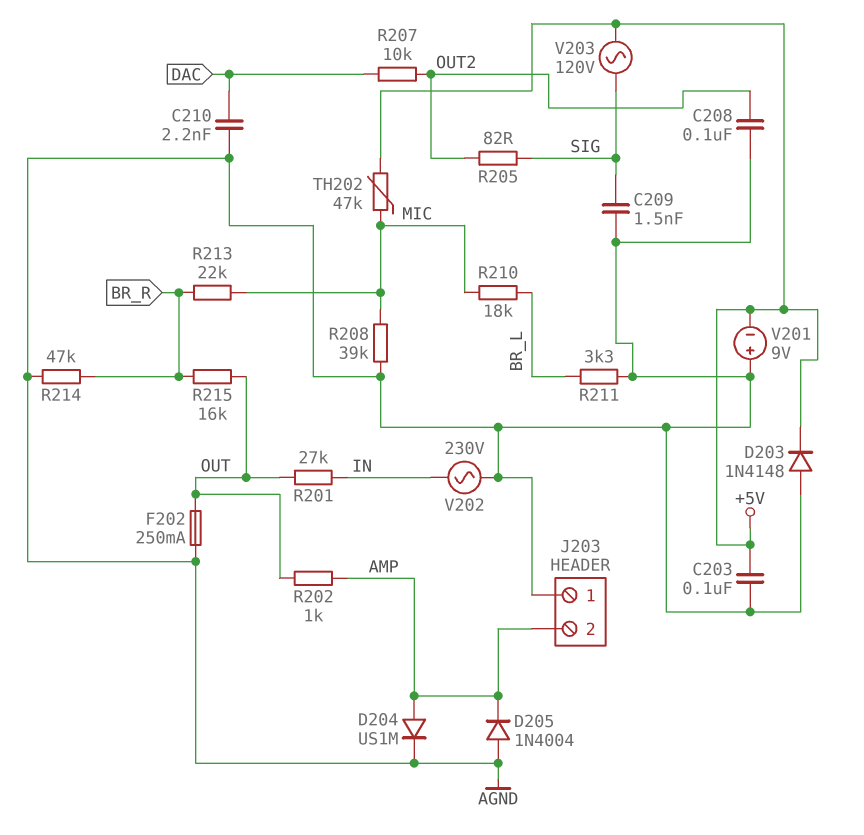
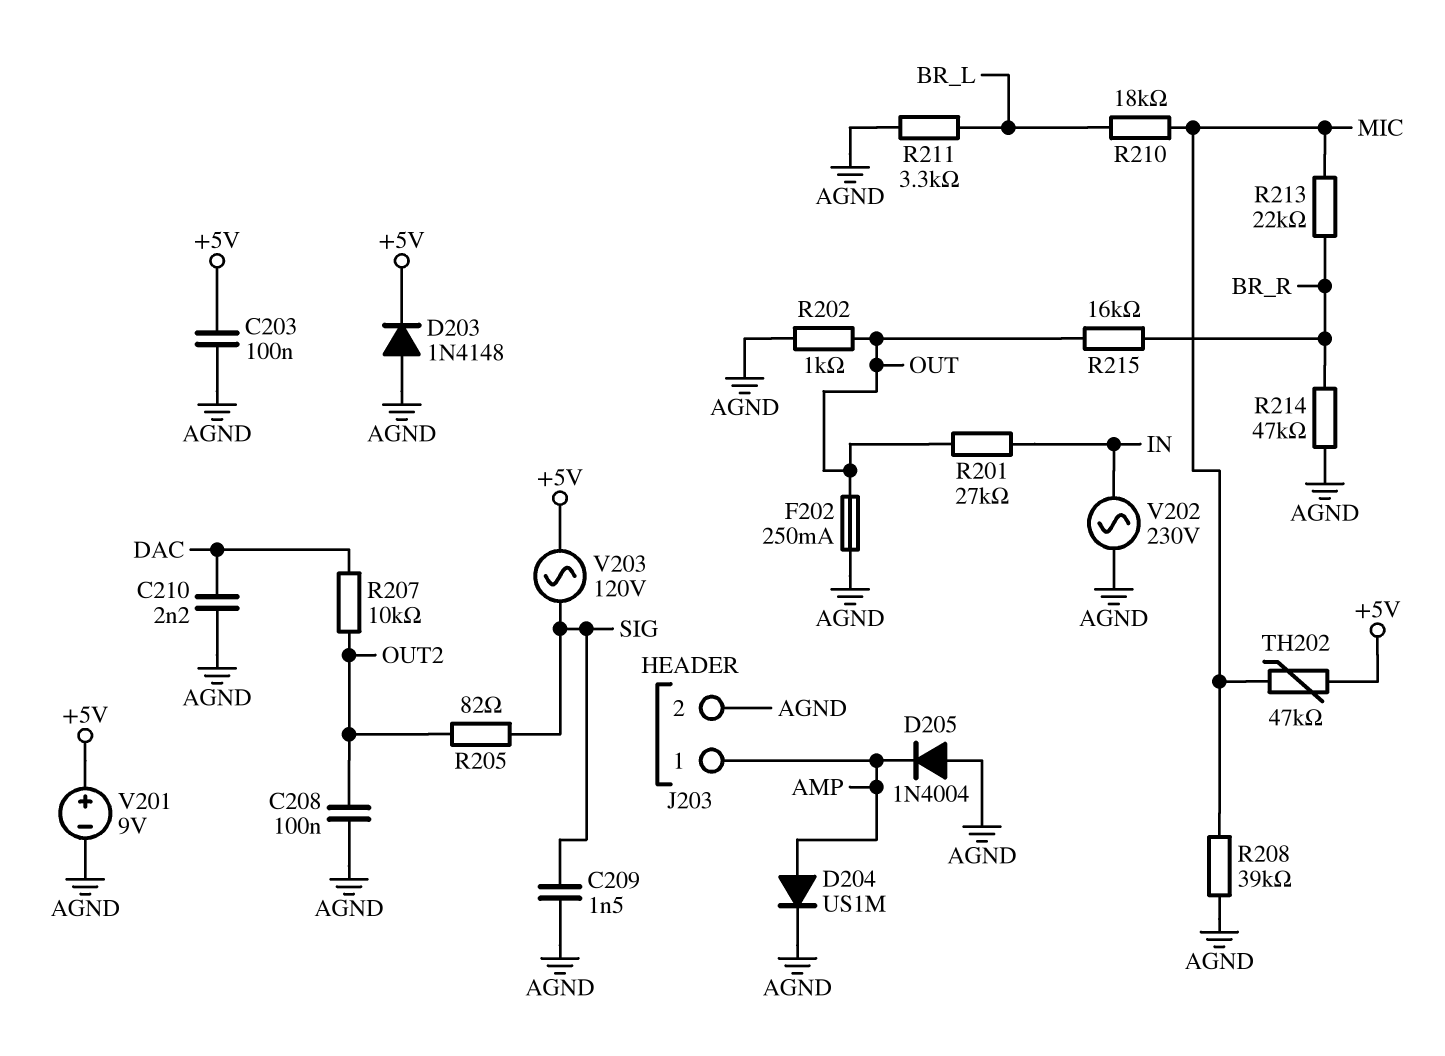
J203 pin 1: AGND -> AMP
J203 pin 2: AMP -> AGND
R202: 1k (AMP, OUT) -> 1k (AGND, OUT)
V201: 9V (plus AGND, minus +5V) -> 9V (plus +5V, minus AGND)

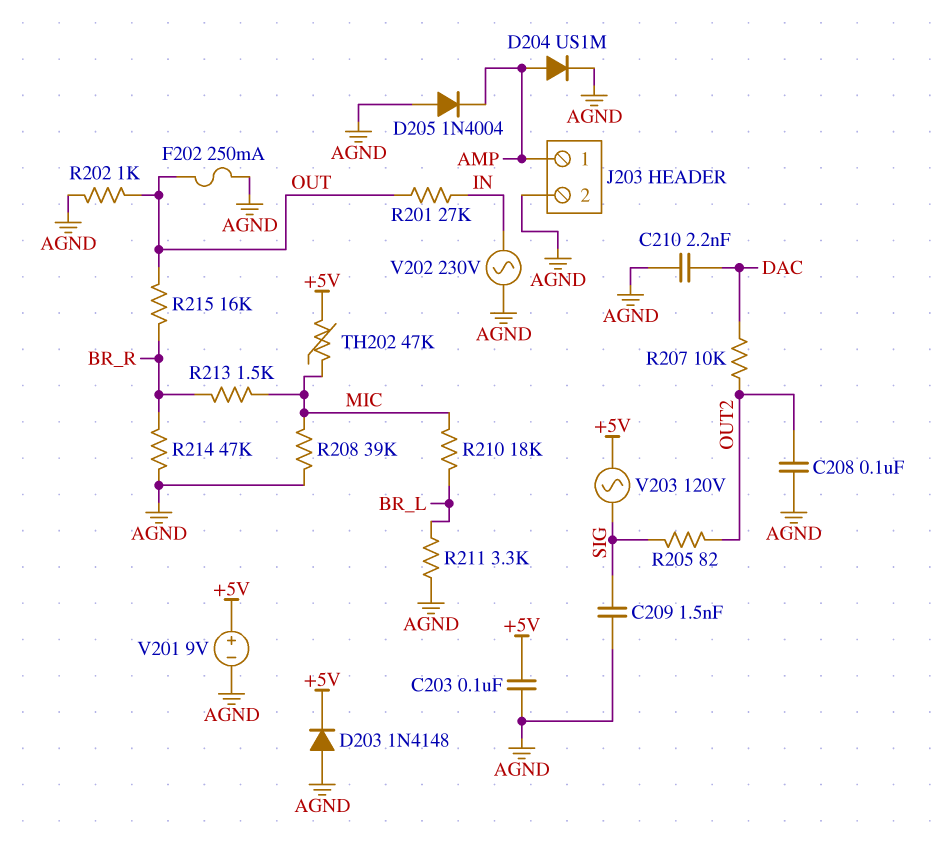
R213: 22k (BR_R, MIC) -> 1.5k (BR_R, MIC)

